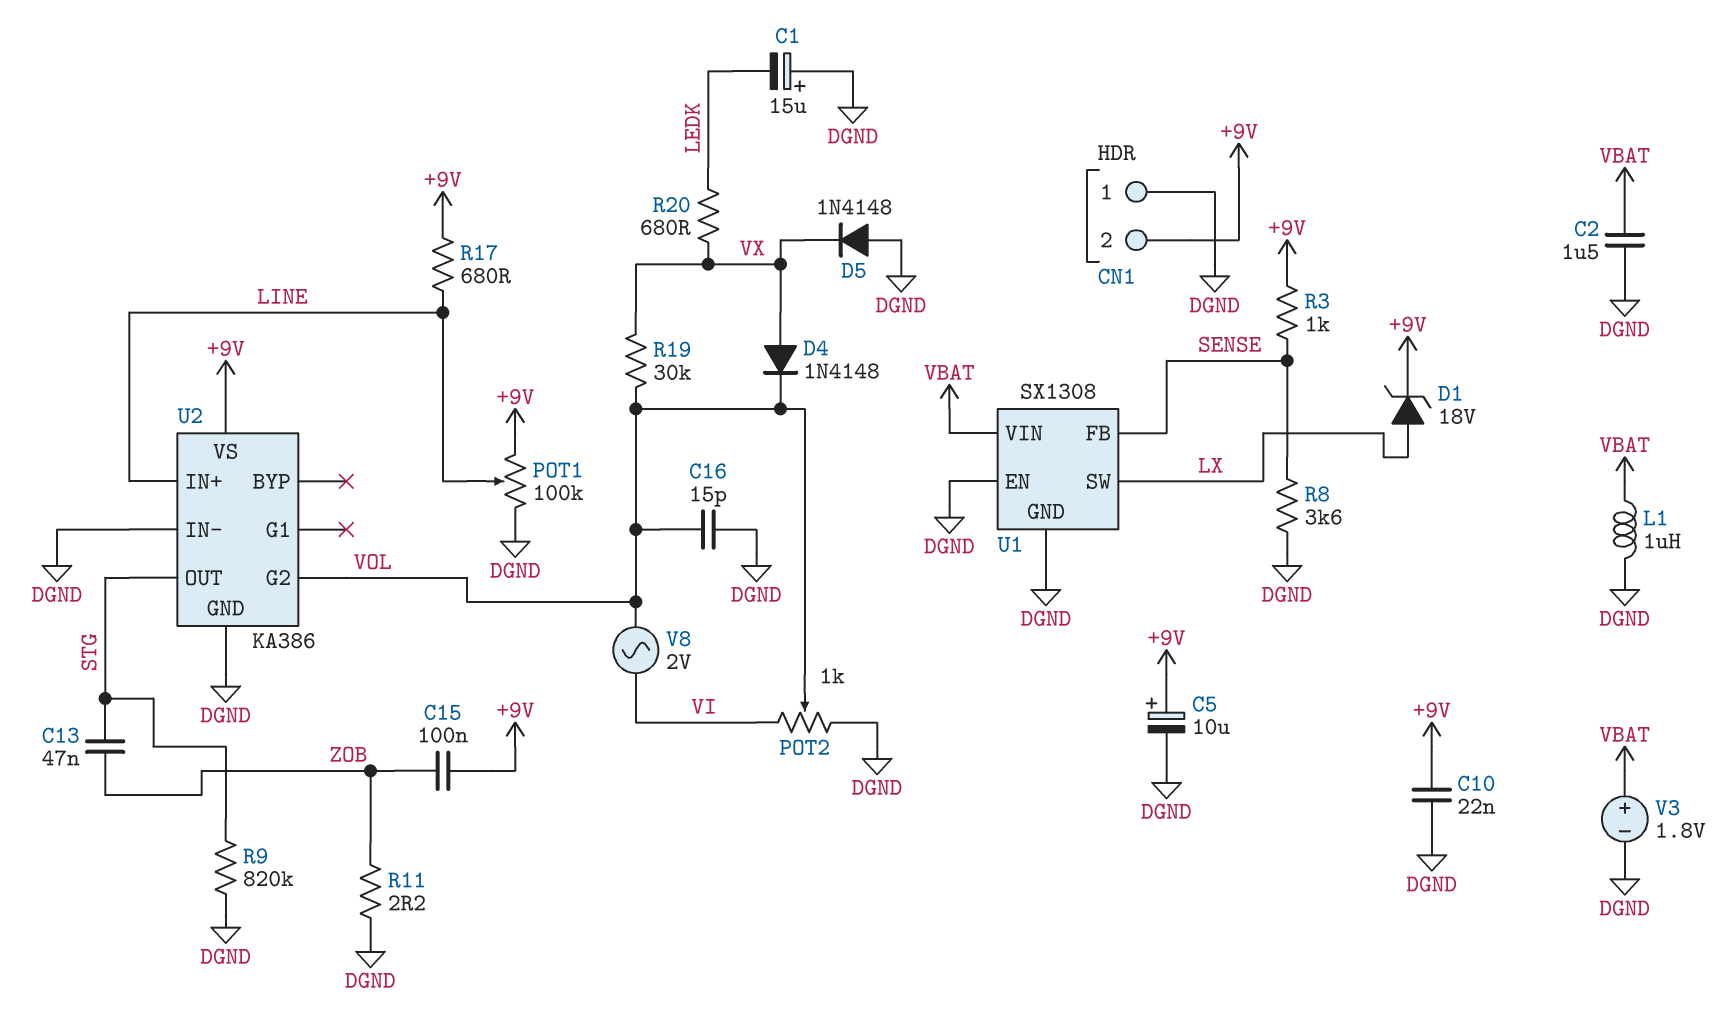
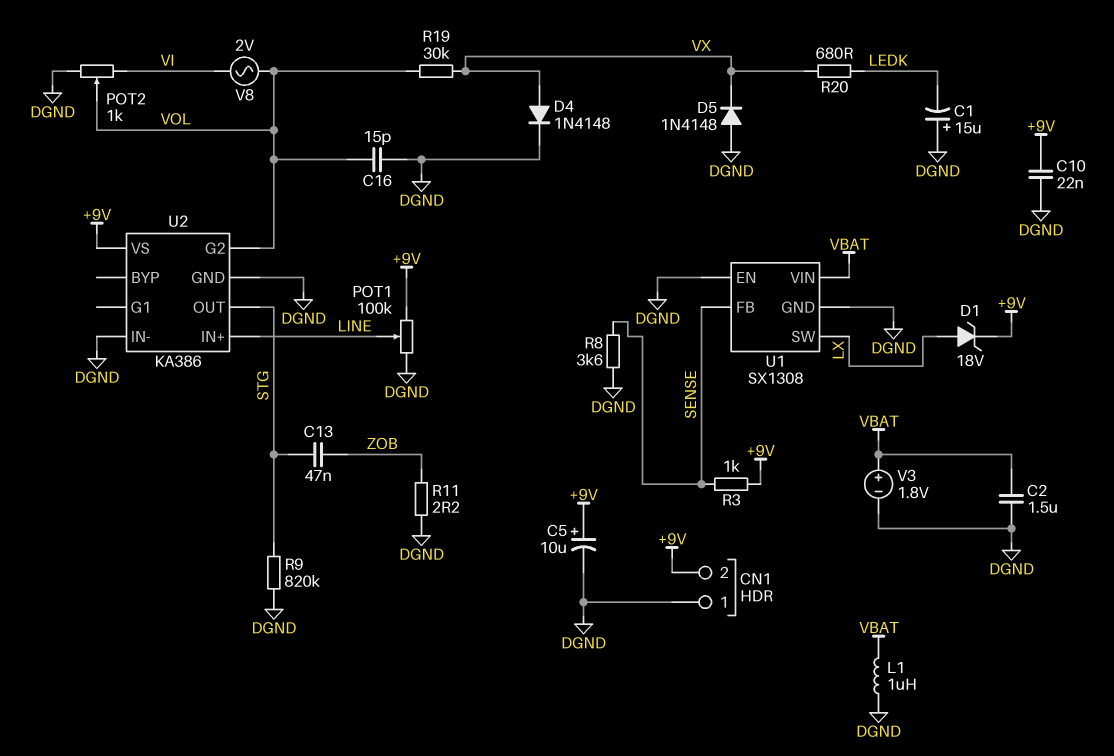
C15: 100nF (+9V, ZOB) -> none
D4: diode 1N4148 (A VX, K VOL) -> diode 1N4148 (A VX, K DGND)
R17: 680 (+9V, LINE) -> none

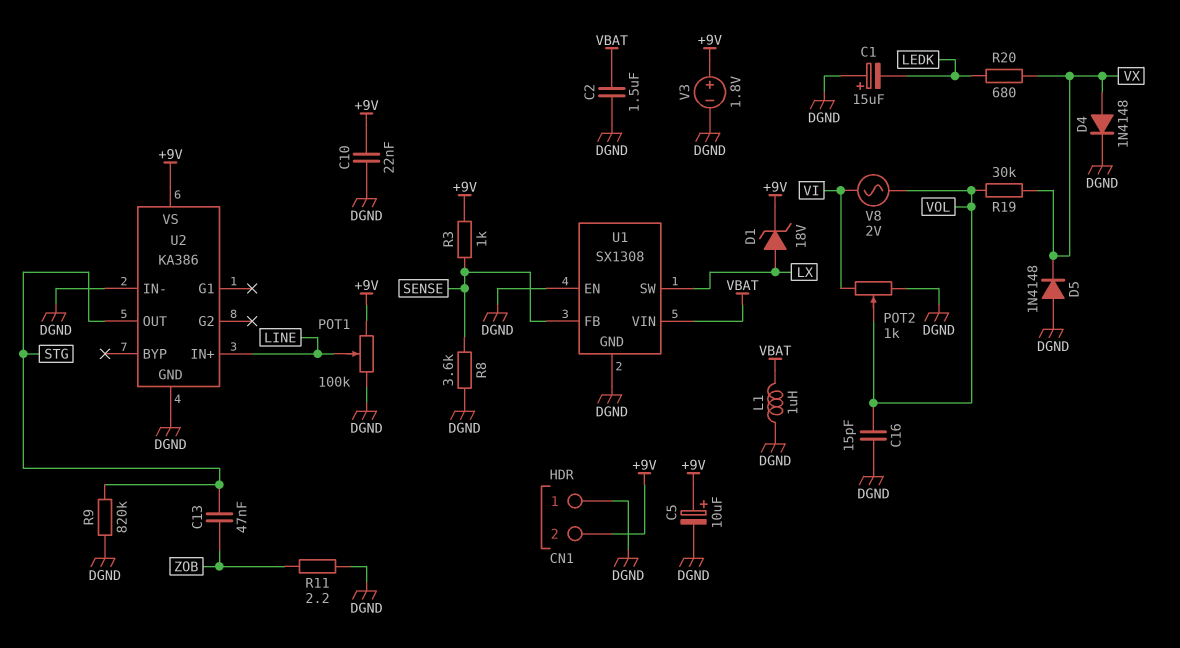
U2 pin G2: VOL -> none
V3: 1.8V (plus VBAT, minus DGND) -> 1.8V (plus +9V, minus DGND)

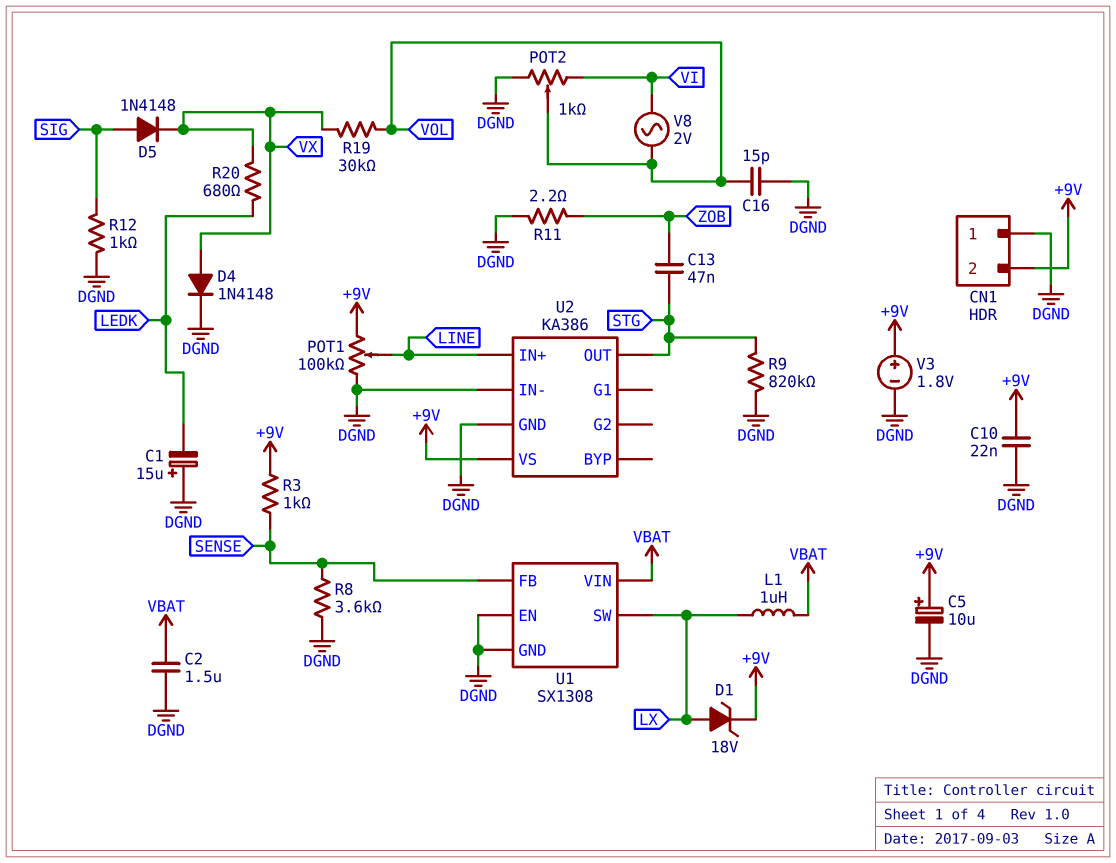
D5: diode 1N4148 (A DGND, K VX) -> diode 1N4148 (A SIG, K VX)
L1: 1uH (DGND, VBAT) -> 1uH (LX, VBAT)
R12: none -> 1k (DGND, SIG)

